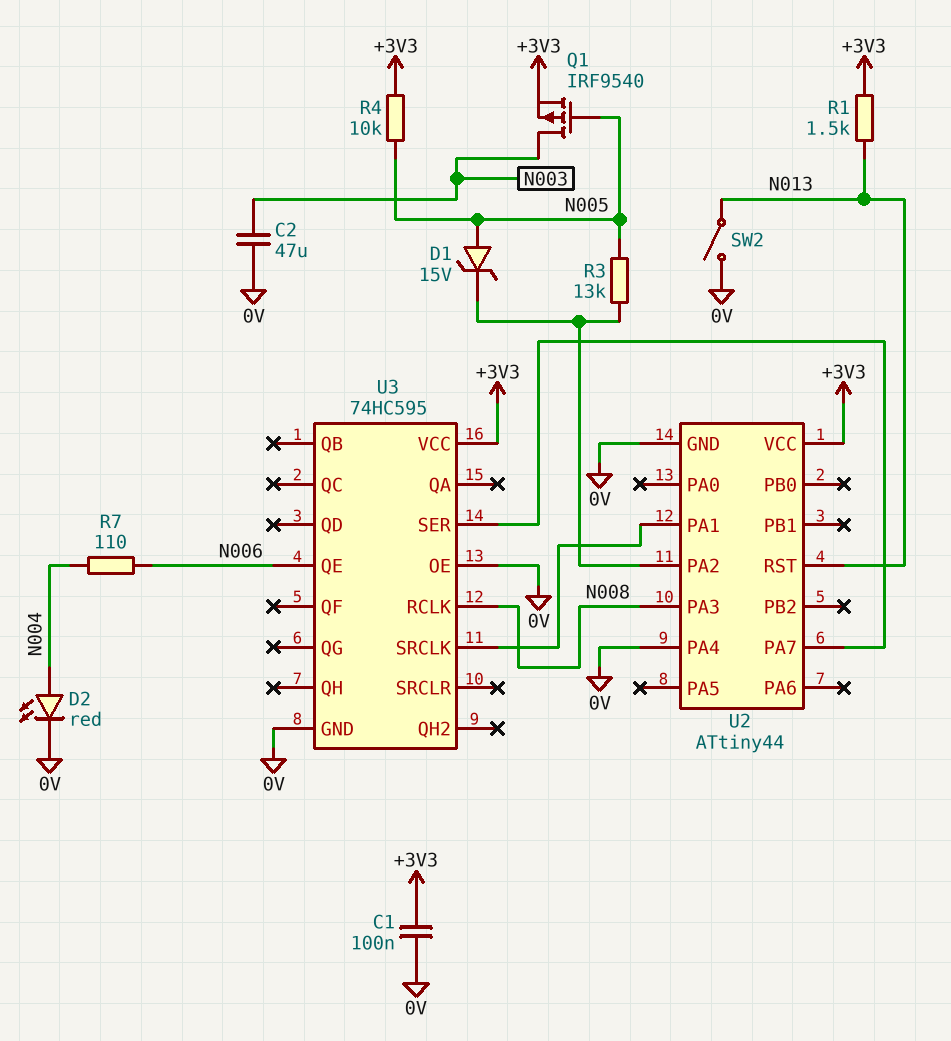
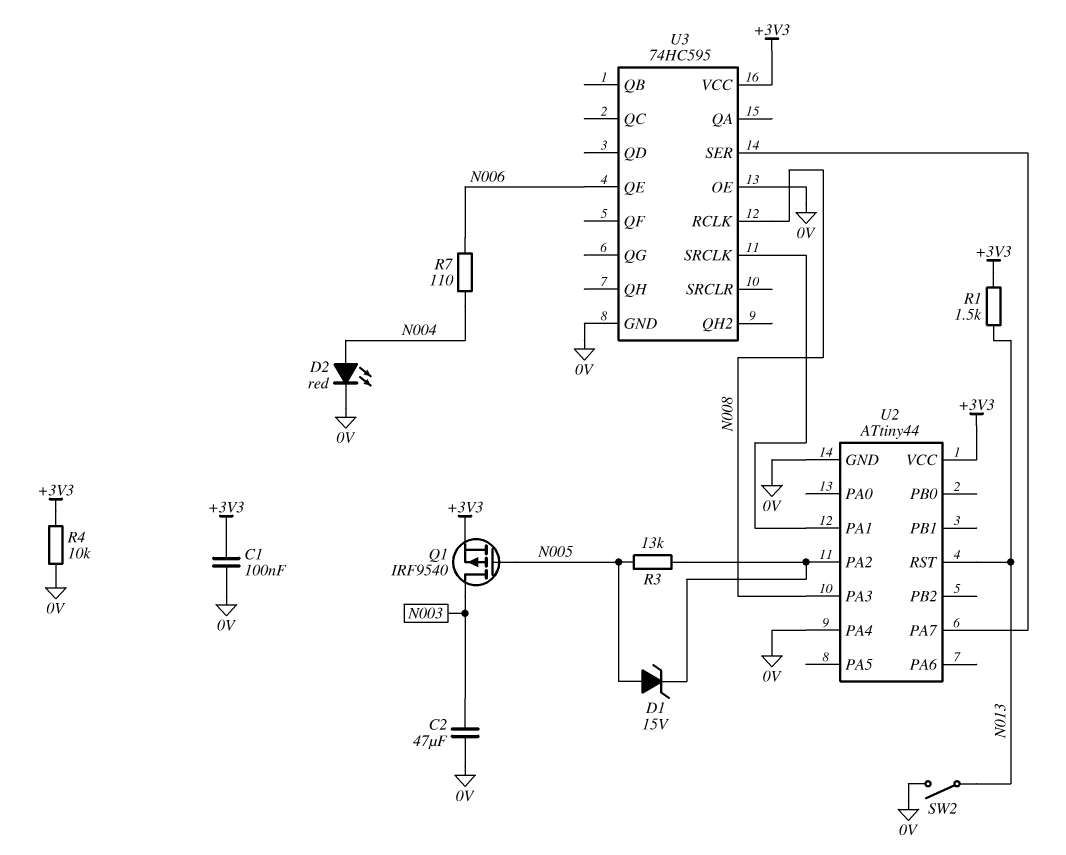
R4: 10k (+3V3, N005) -> 10k (+3V3, 0V)

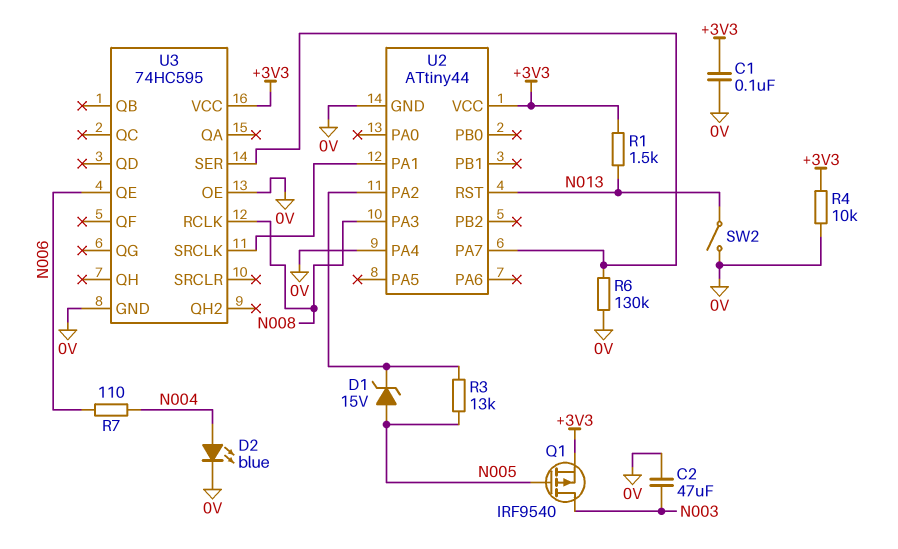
D2: LED red (A N004, K 0V) -> LED blue (A N004, K 0V)
R6: none -> 130k (0V, U2/PA7)

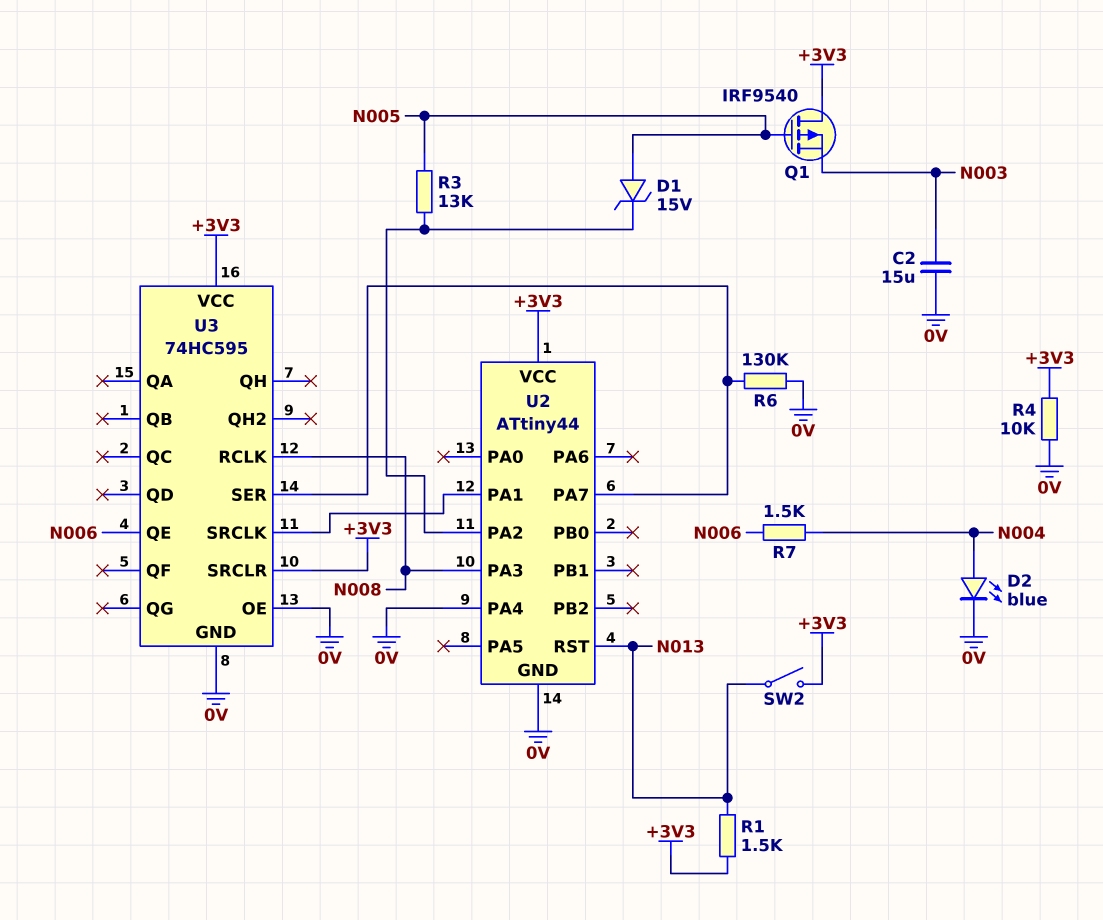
C1: 100nF (+3V3, 0V) -> none
C2: 47uF (0V, N003) -> 15uF (0V, N003)
Q1: PMOS IRF9540 (G N005, D N003, S +3V3) -> PMOS IRF9540 (G N005, D +3V3, S N003)
R7: 110 (N004, N006) -> 1.5k (N004, N006)
SW2: switch (0V, N013) -> switch (+3V3, N013)
U3 pin SRCLR: none -> +3V3

